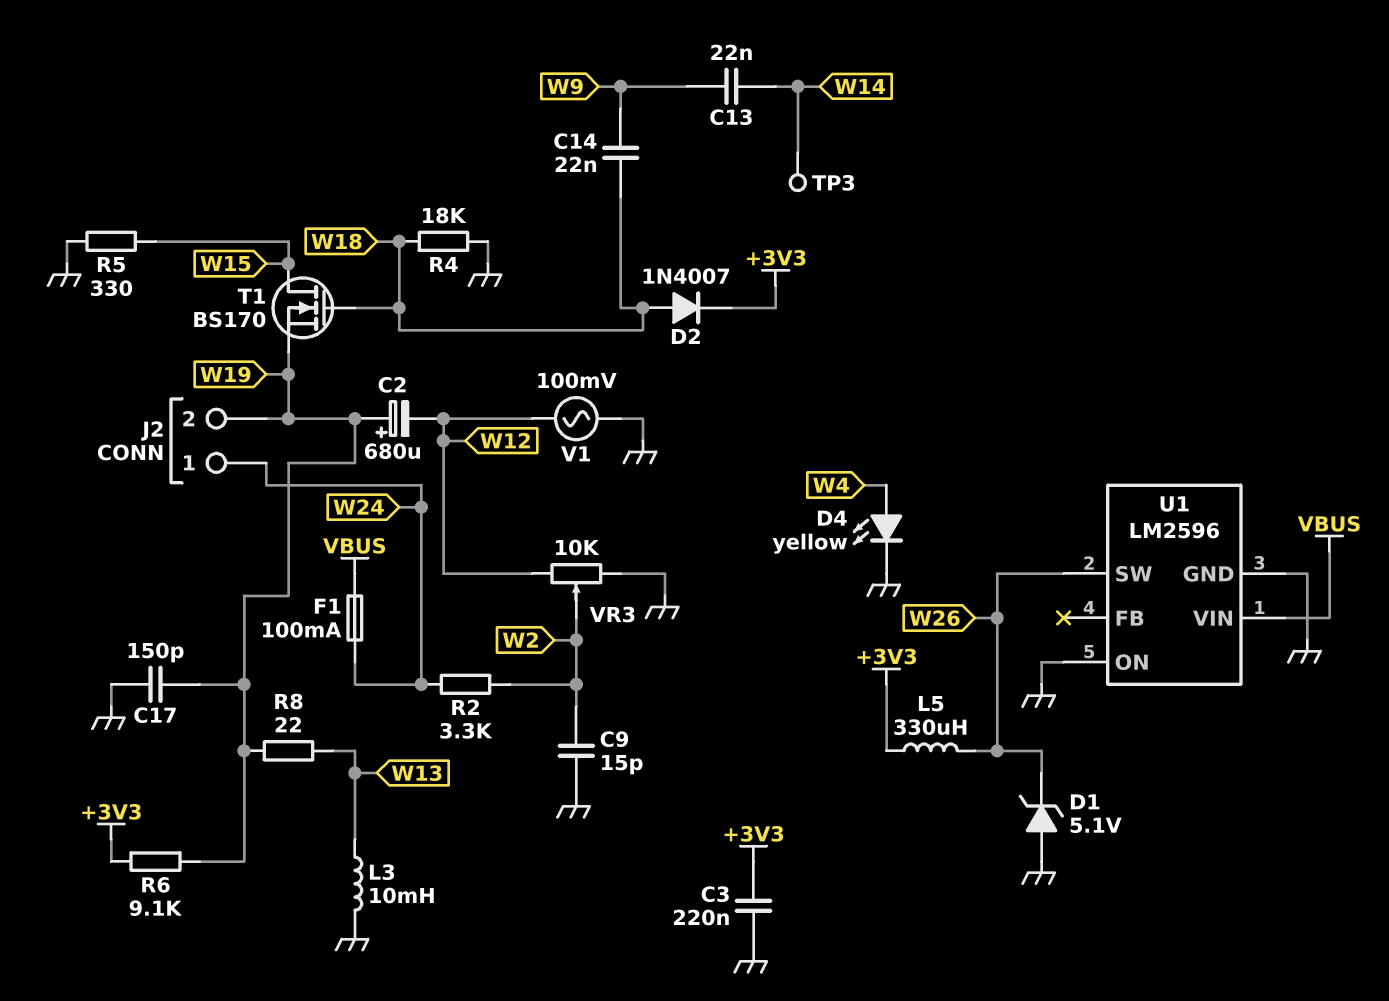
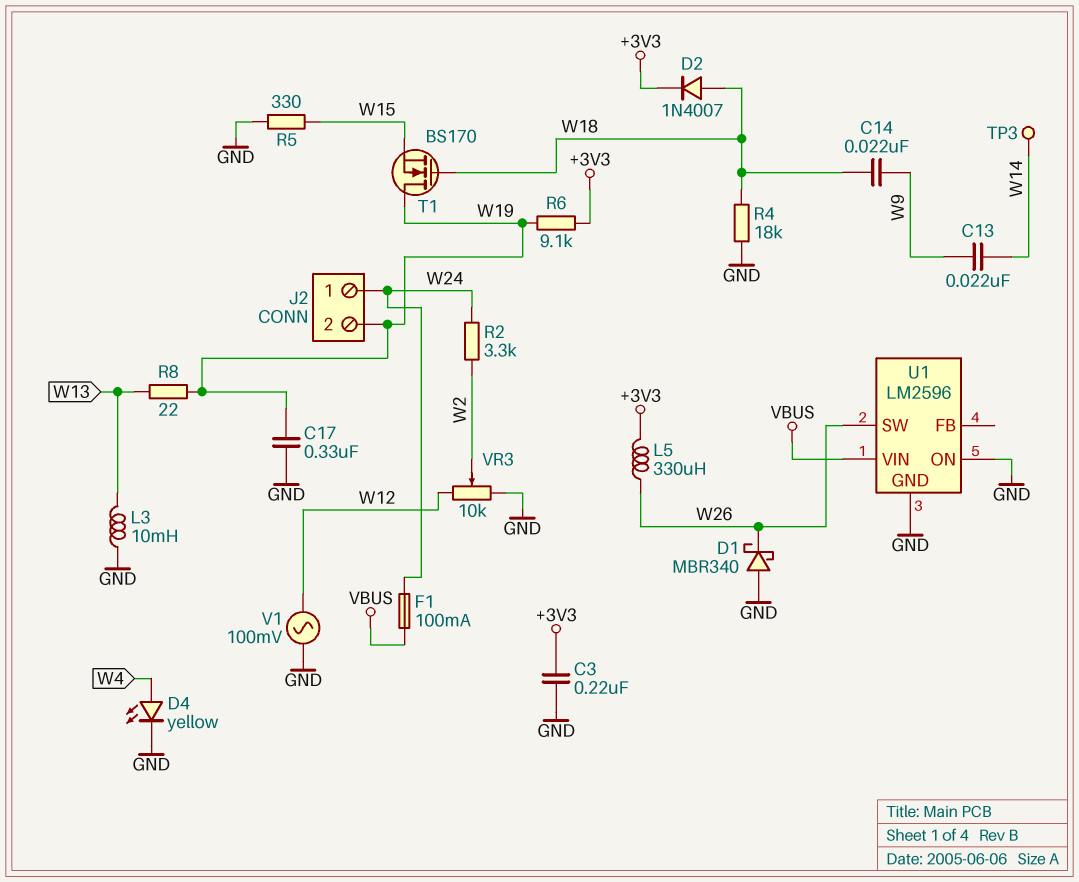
C2: 680uF (plus W19, minus W12) -> none
C9: 15pF (GND, W2) -> none
C17: 150pF (GND, W19) -> 330nF (GND, W19)
D1: zener 5.1V (A GND, K W26) -> schottky MBR340 (A GND, K W26)
T1: NMOS BS170 (G W18, D W15, S W19) -> NMOS BS170 (G W18, D W19, S W15)

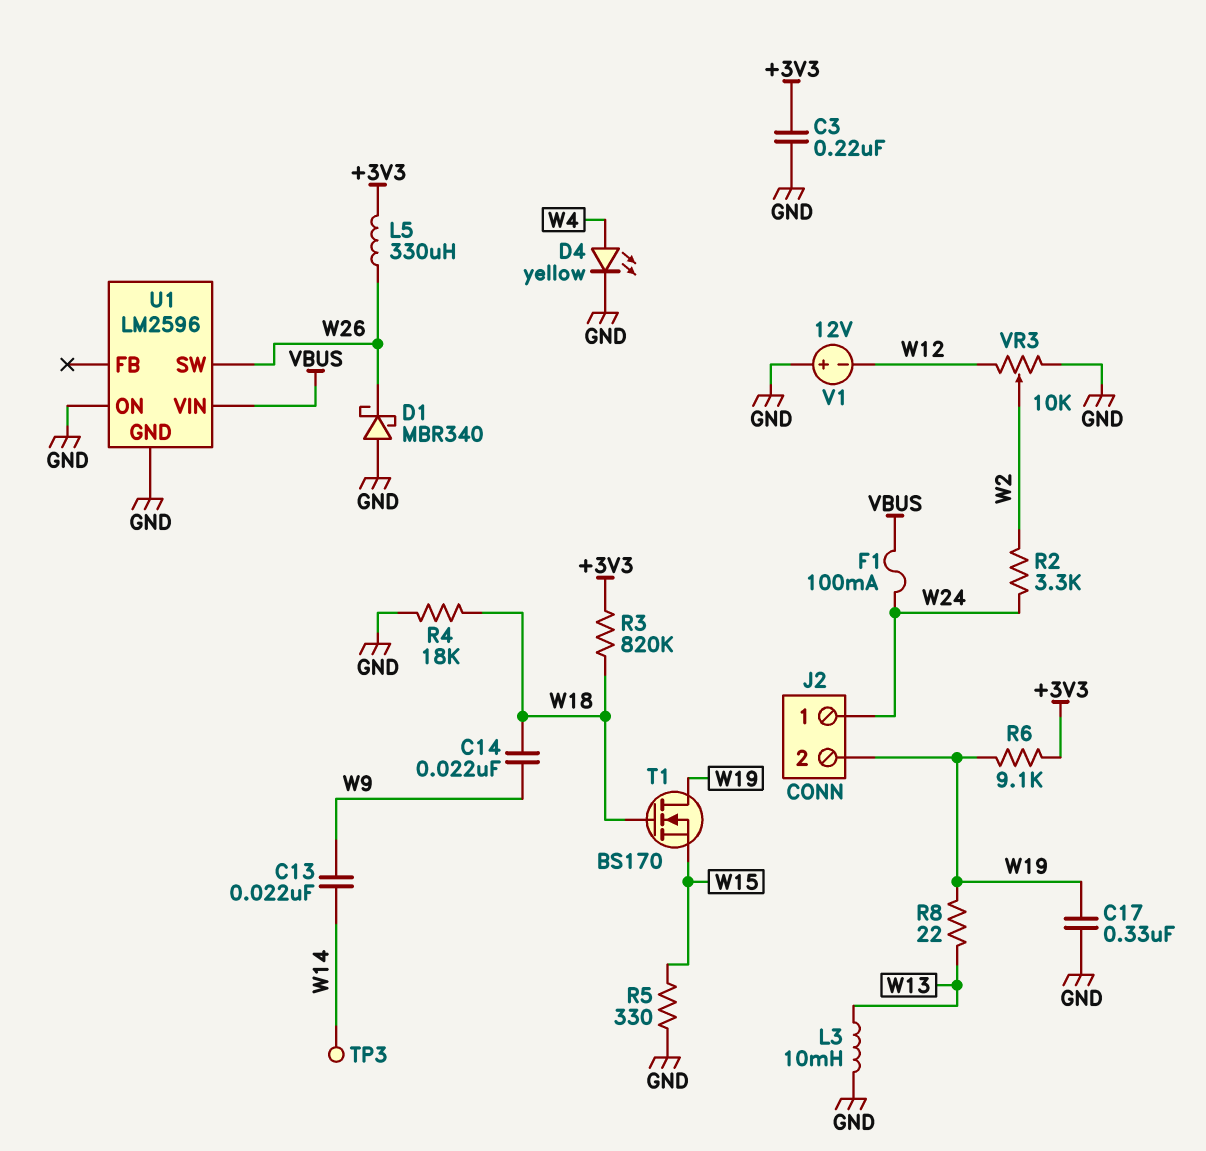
D2: diode 1N4007 (A W18, K +3V3) -> none
R3: none -> 820k (+3V3, W18)
V1: AC 100mV (GND, W12) -> 12V (plus GND, minus W12)

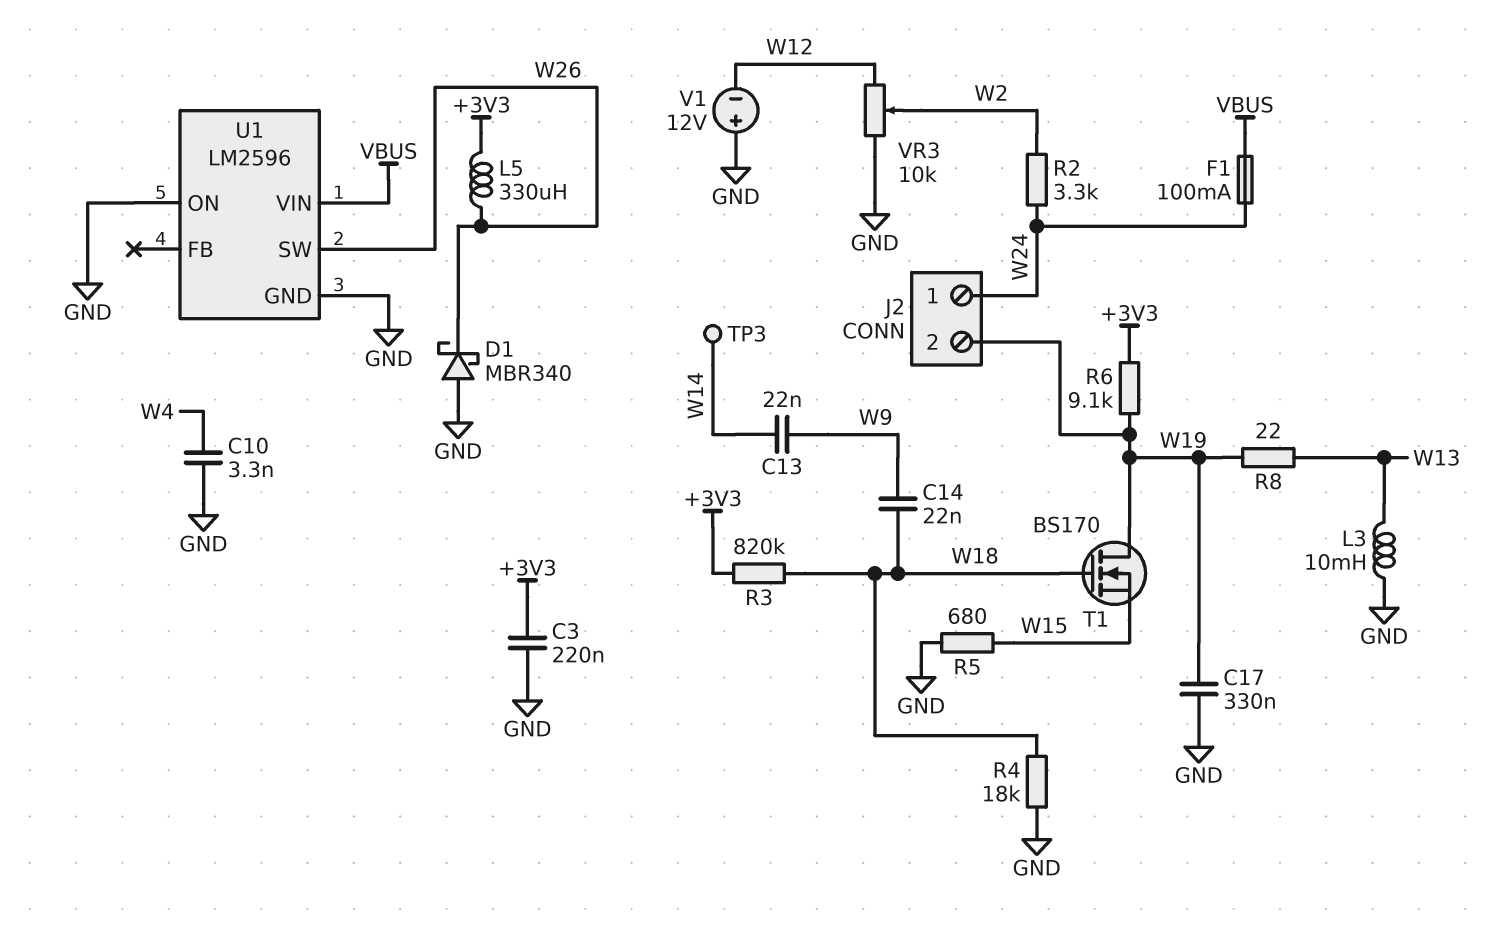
C10: none -> 3.3nF (GND, W4)
D4: LED yellow (A W4, K GND) -> none
R5: 330 (GND, W15) -> 680 (GND, W15)

